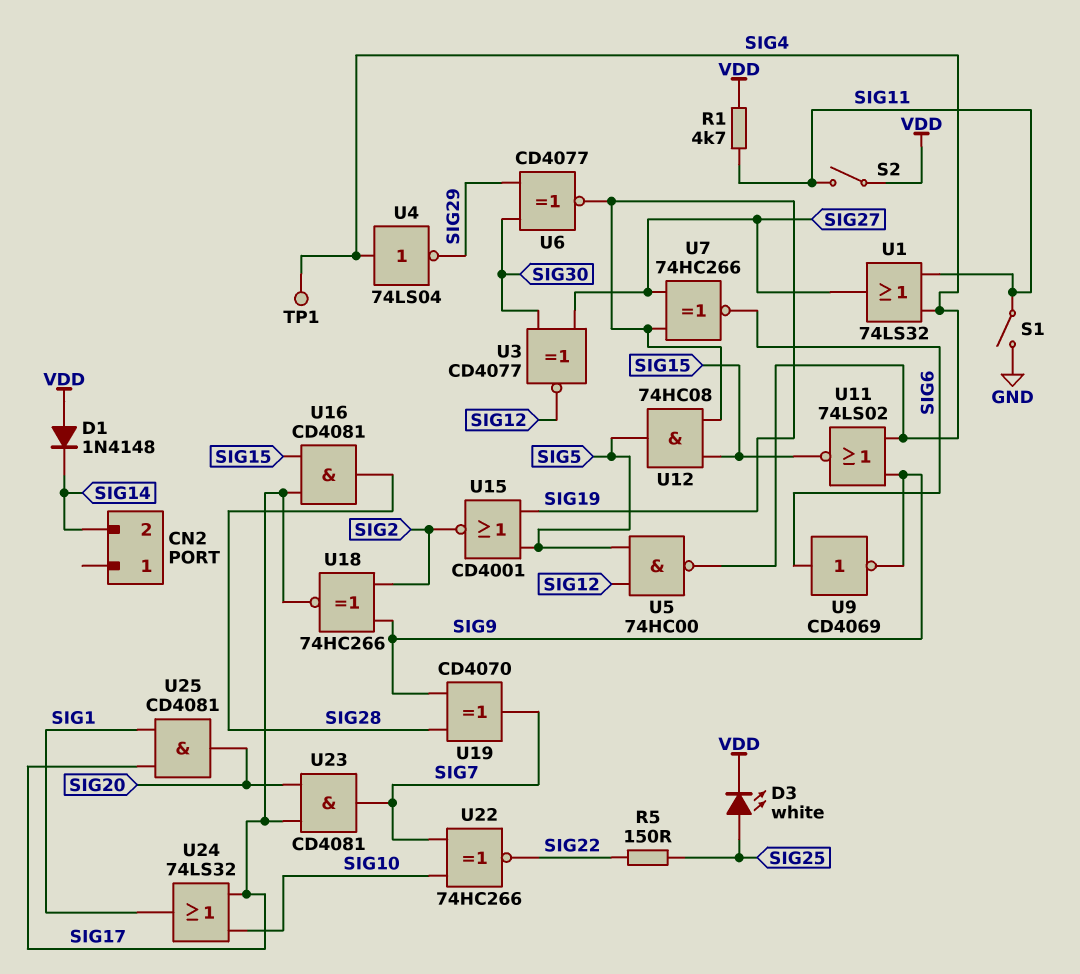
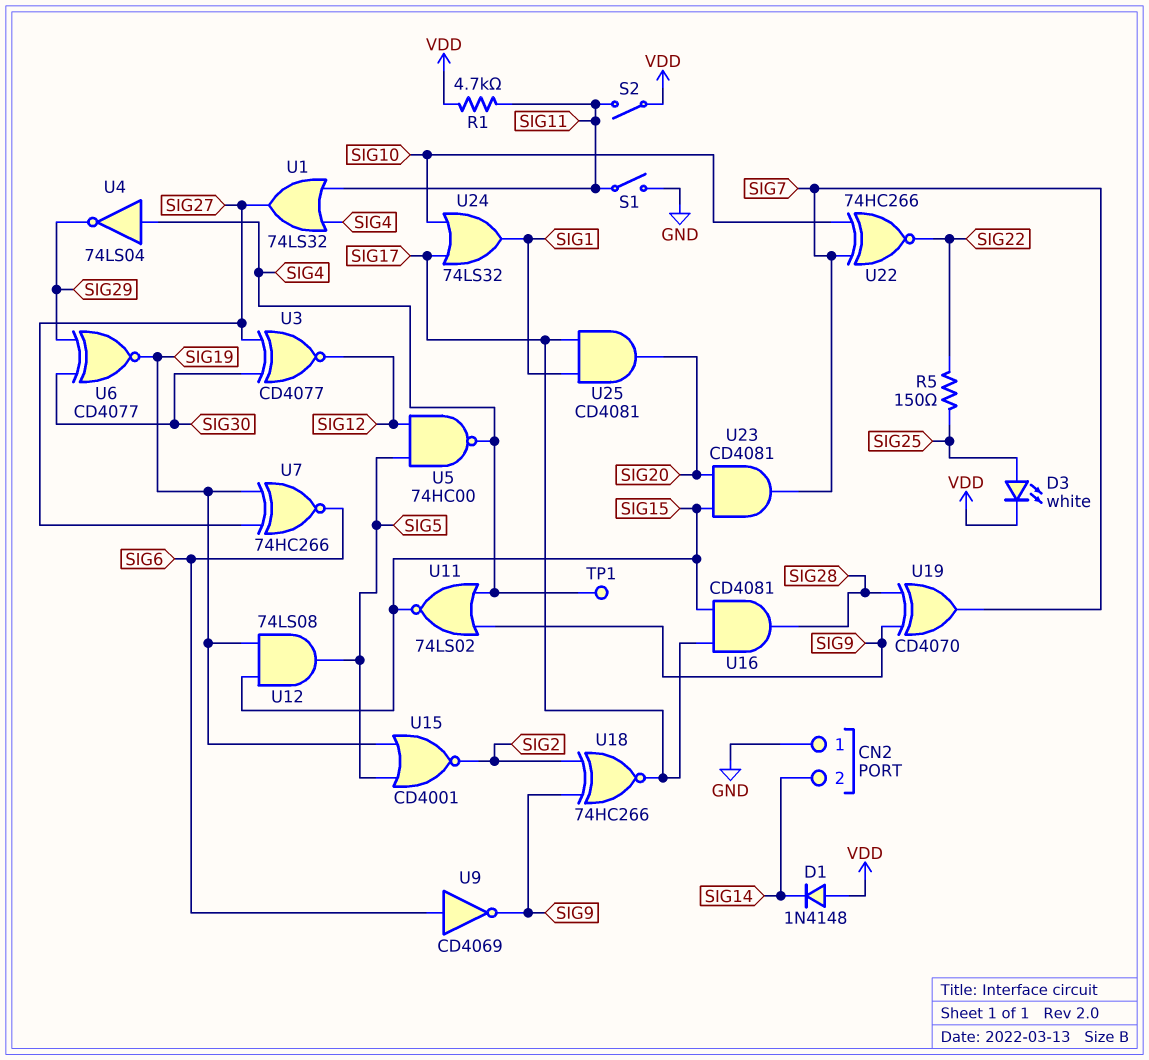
CN2 pin 1: none -> GND
U12: AND 74HC08 (in SIG15, in SIG19, out SIG5) -> AND 74LS08 (in SIG15, in SIG19, out SIG5)
U23: AND CD4081 (in SIG17, in SIG20, out SIG7) -> AND CD4081 (in SIG15, in SIG20, out SIG7)

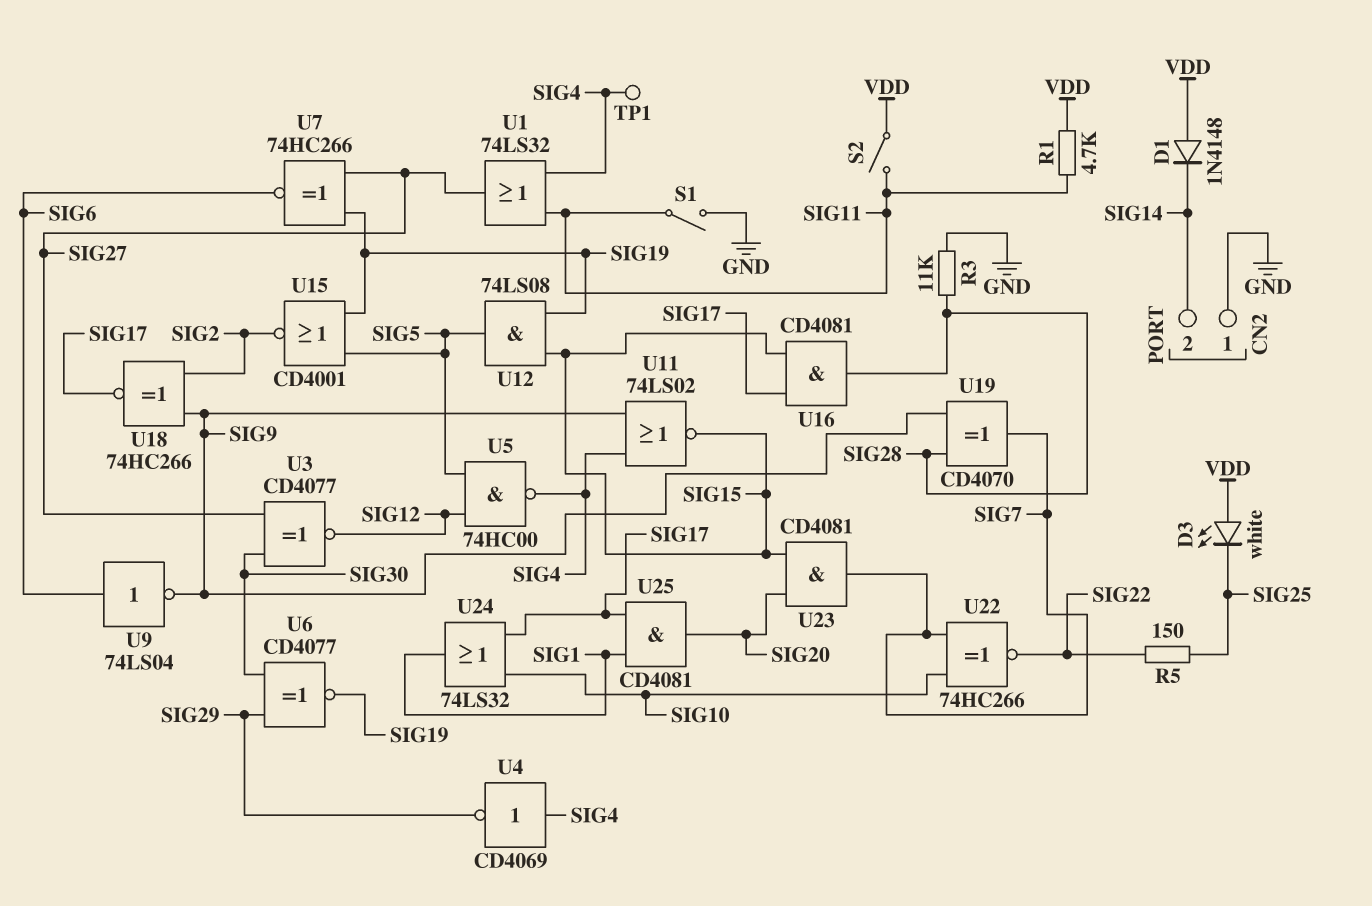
D3: LED white (A SIG25, K VDD) -> LED white (A VDD, K SIG25)
R3: none -> 11k (GND, SIG28)
U4: NOT 74LS04 (in SIG4, out SIG29) -> NOT CD4069 (in SIG4, out SIG29)
U9: NOT CD4069 (in SIG6, out SIG9) -> NOT 74LS04 (in SIG6, out SIG9)

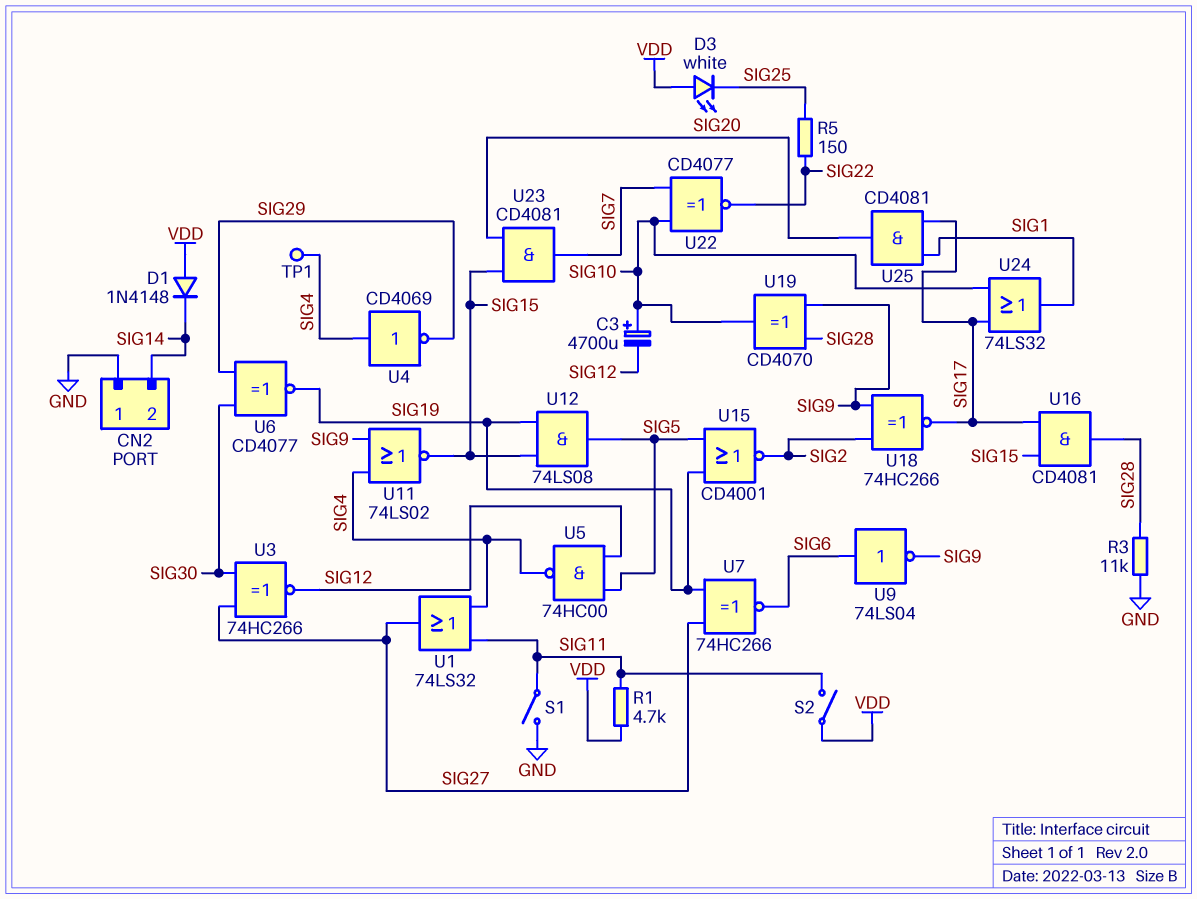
C3: none -> 4700uF (plus SIG10, minus SIG12)
U3: XNOR CD4077 (in SIG27, in SIG30, out SIG12) -> XNOR 74HC266 (in SIG27, in SIG30, out SIG12)
U19: XOR CD4070 (in SIG9, in SIG28, out SIG7) -> XOR CD4070 (in SIG9, in SIG28, out SIG10)
U22: XNOR 74HC266 (in SIG7, in SIG10, out SIG22) -> XNOR CD4077 (in SIG7, in SIG10, out SIG22)

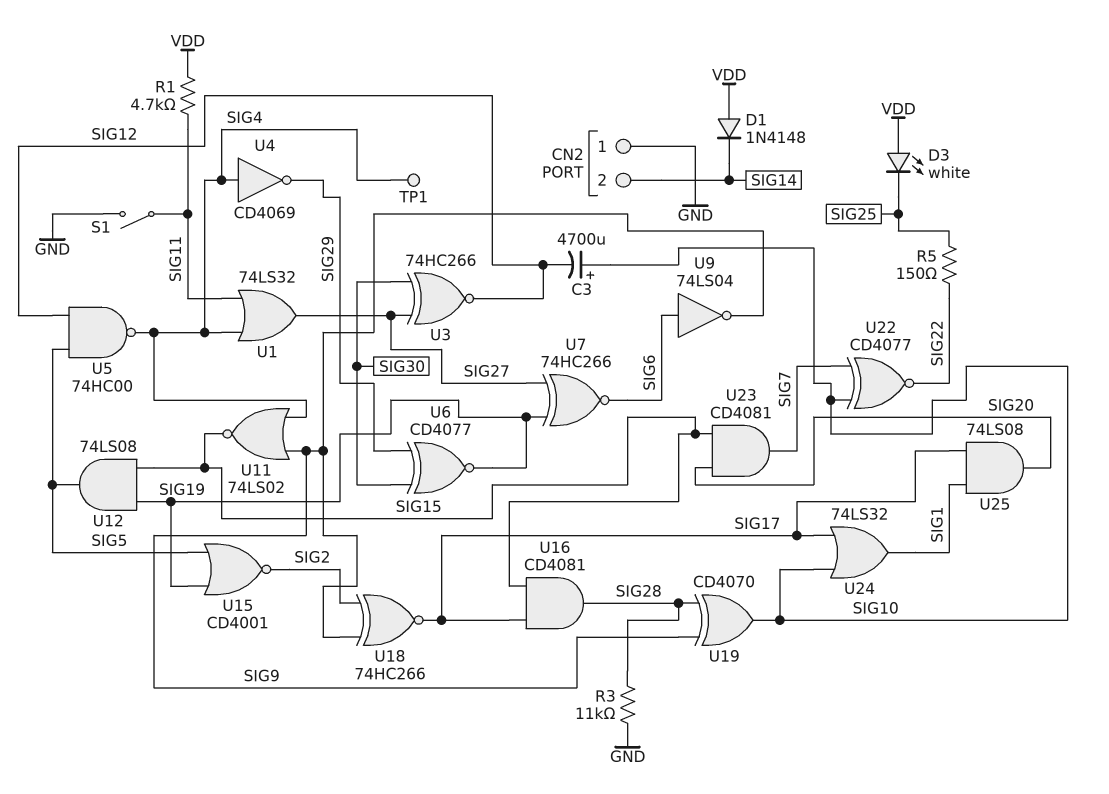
S2: switch (SIG11, VDD) -> none
U25: AND CD4081 (in SIG1, in SIG17, out SIG20) -> AND 74LS08 (in SIG1, in SIG17, out SIG20)

